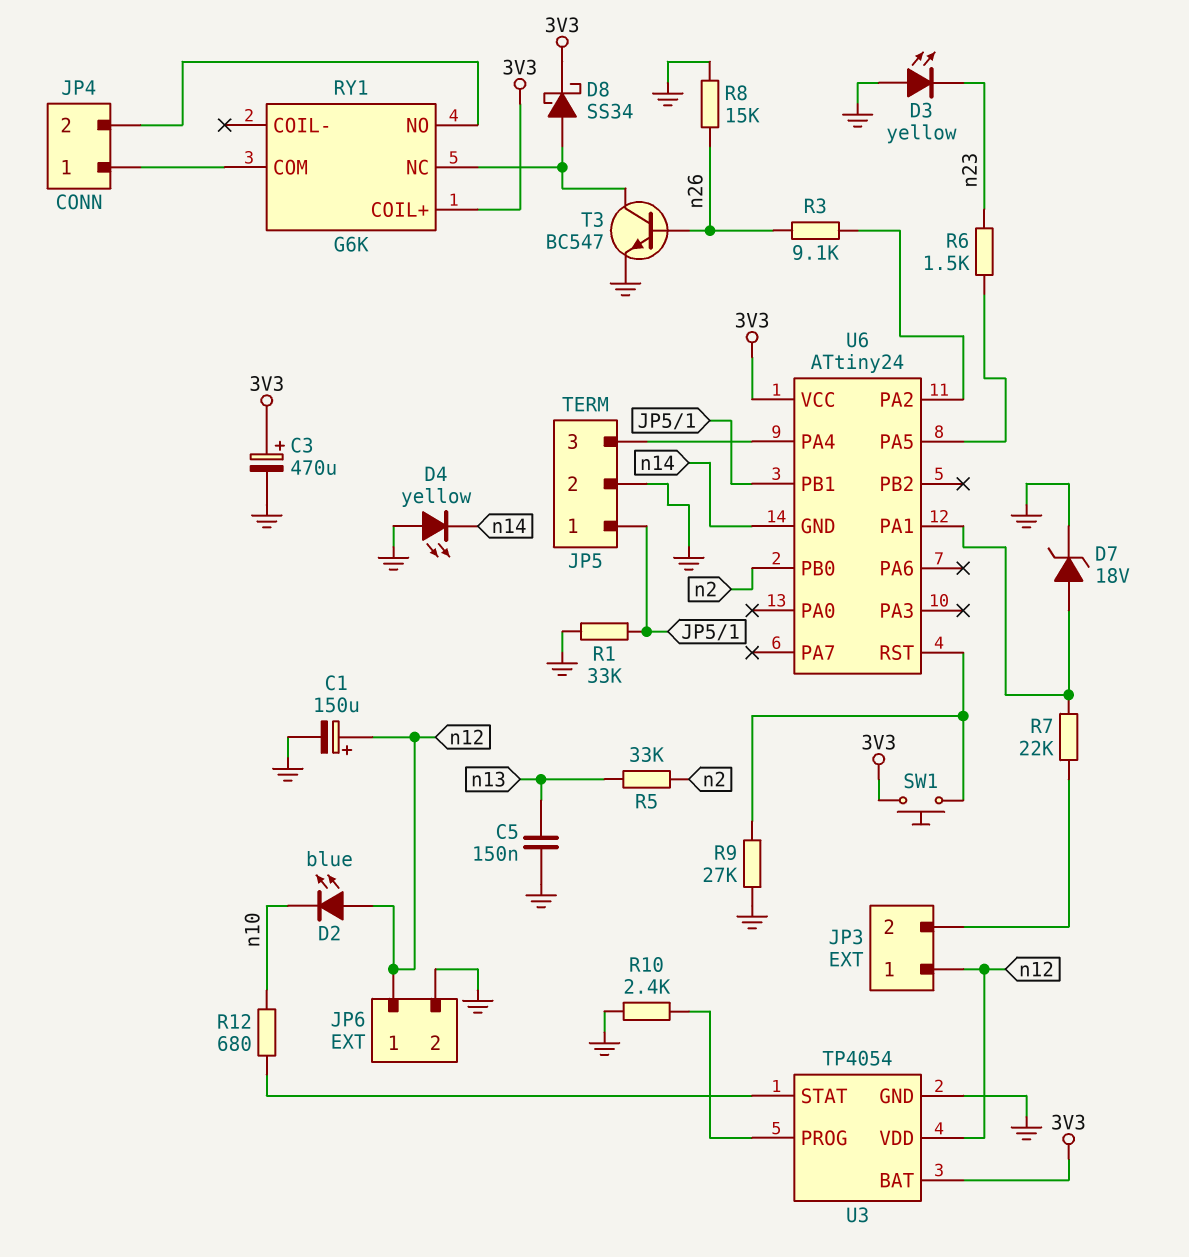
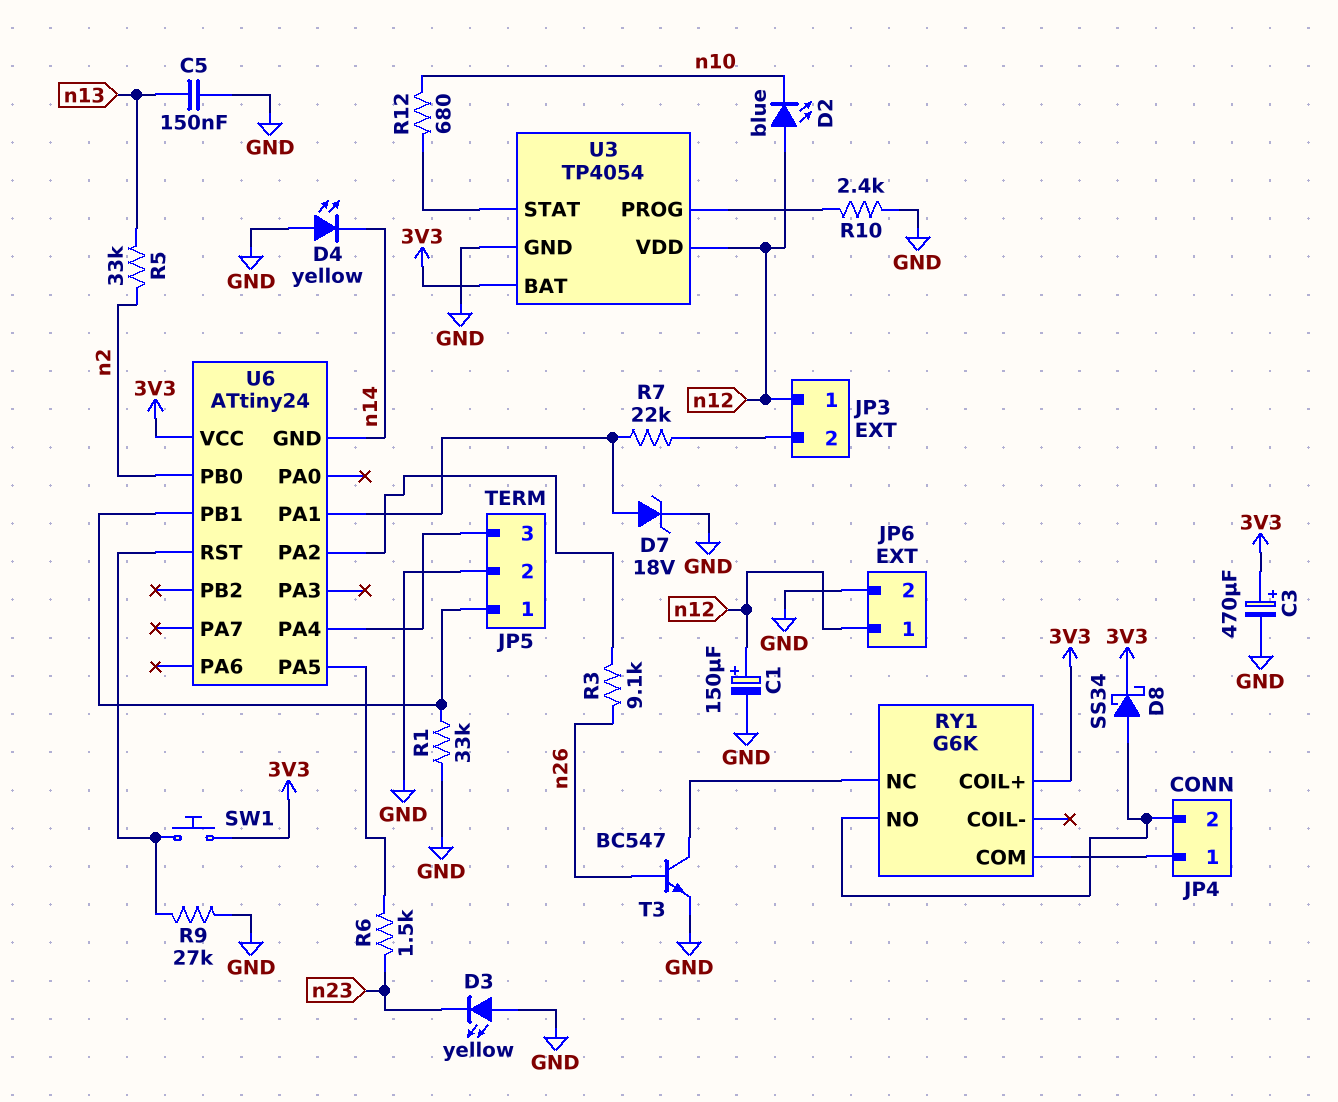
D8: schottky SS34 (A RY1/NC, K 3V3) -> schottky SS34 (A JP4/2, K 3V3)
R8: 15k (GND, n26) -> none

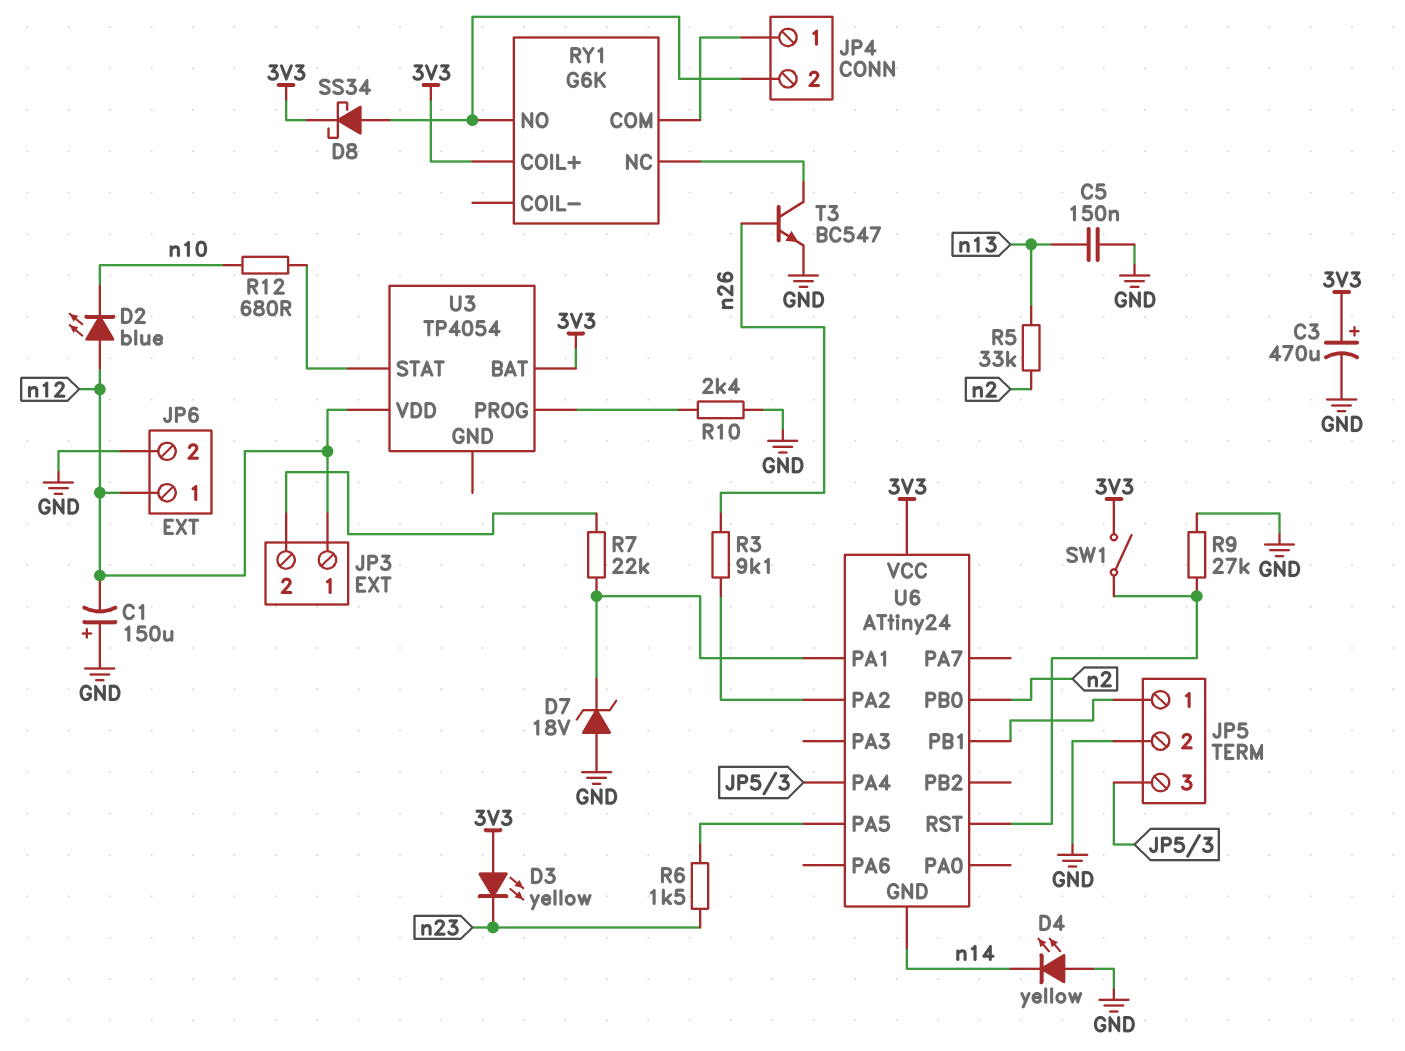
C1: 150uF (plus n12, minus GND) -> 150uF (plus GND, minus n12)
D3: LED yellow (A GND, K n23) -> LED yellow (A 3V3, K n23)
D7: zener 18V (A U6/PA1, K GND) -> zener 18V (A GND, K U6/PA1)
R1: 33k (GND, JP5/1) -> none
SW1: button (3V3, U6/RST) -> switch (3V3, U6/RST)
U3 pin GND: GND -> none

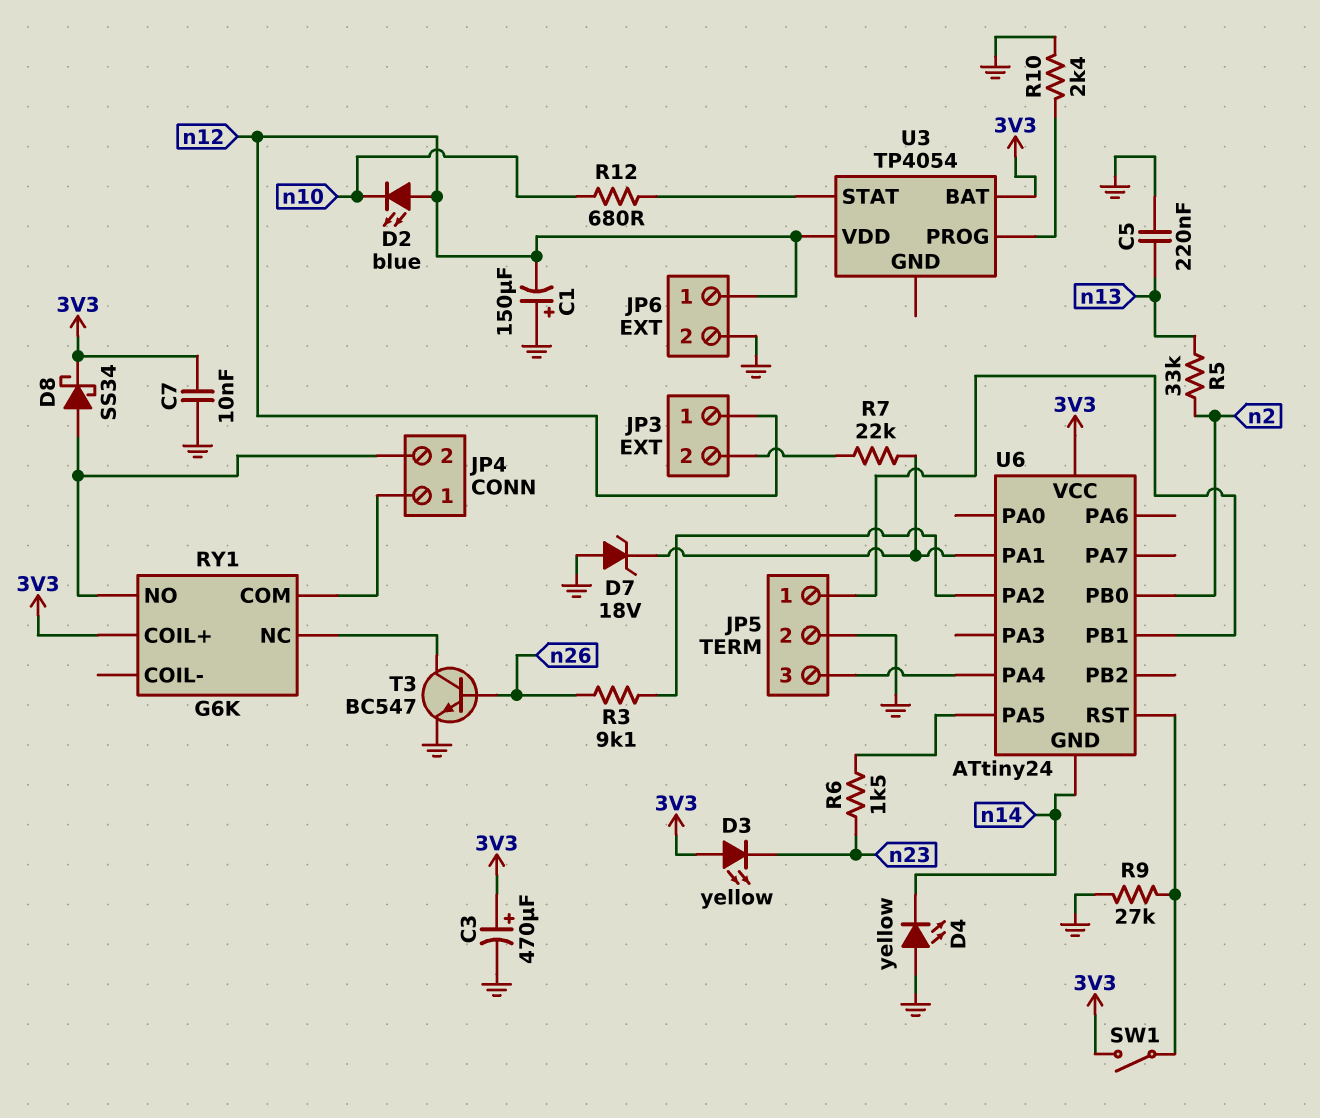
C5: 150nF (GND, n13) -> 220nF (GND, n13)
C7: none -> 10nF (3V3, GND)

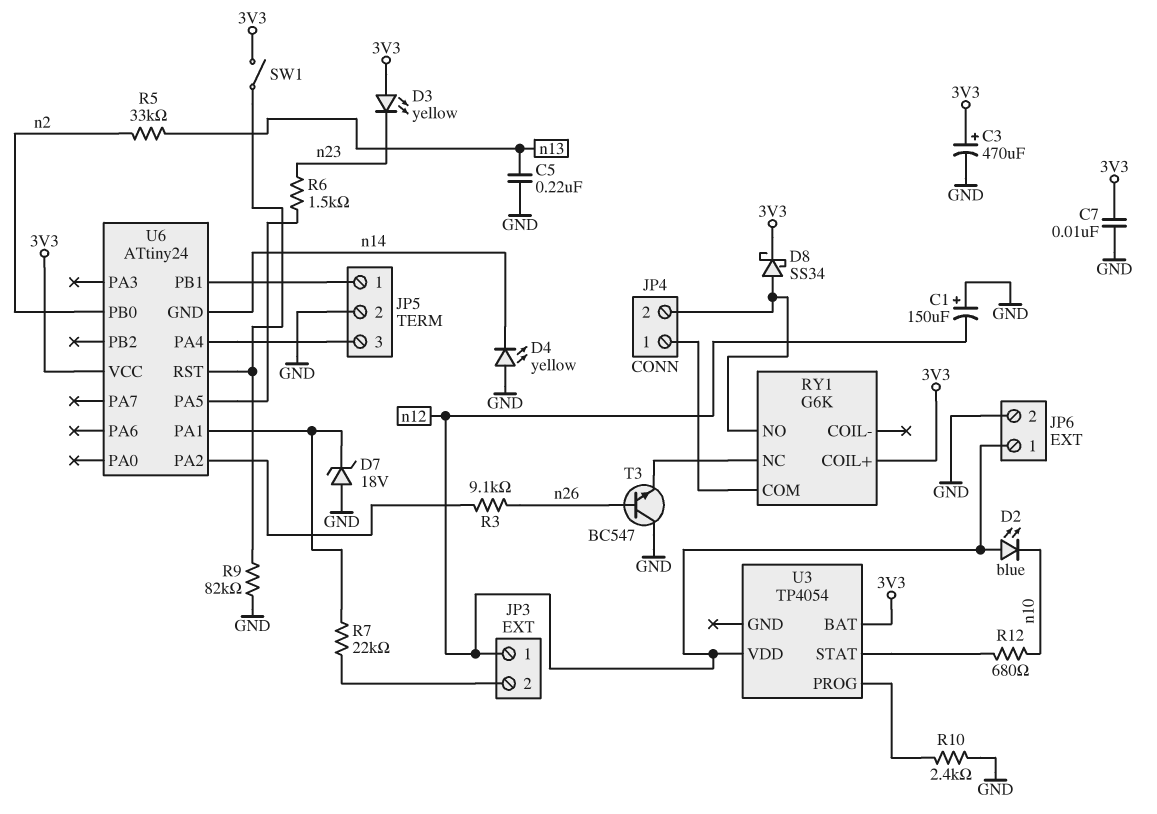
R9: 27k (GND, U6/RST) -> 82k (GND, U6/RST)
T3: NPN BC547 (B n26, C RY1/NC, E GND) -> NPN BC547 (B n26, C GND, E RY1/NC)

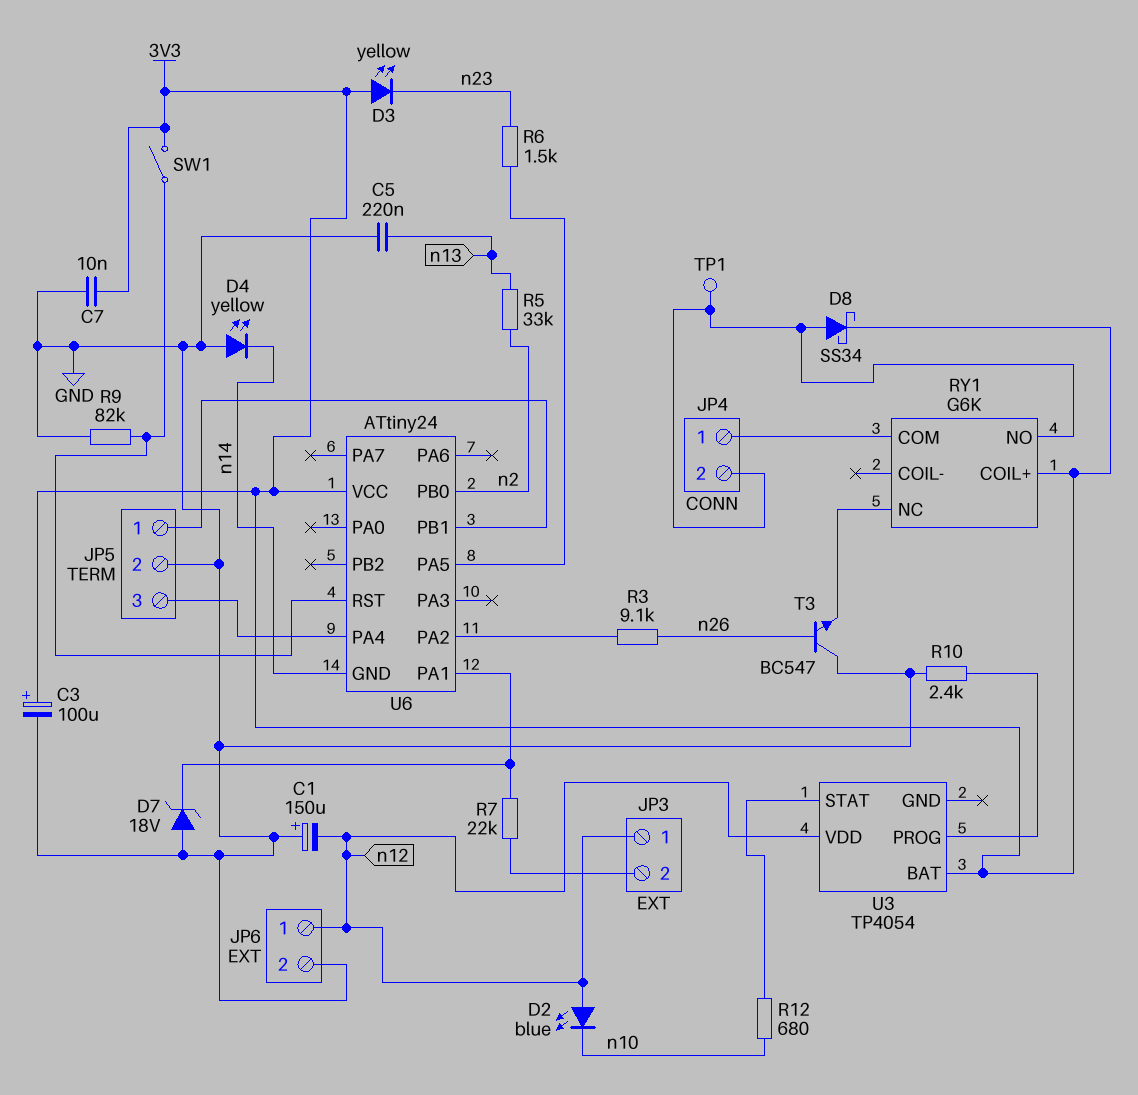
C3: 470uF (plus 3V3, minus GND) -> 100uF (plus 3V3, minus GND)
TP1: none -> test point (JP4/2)

